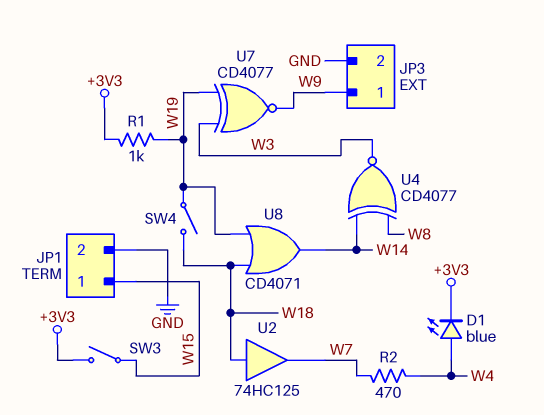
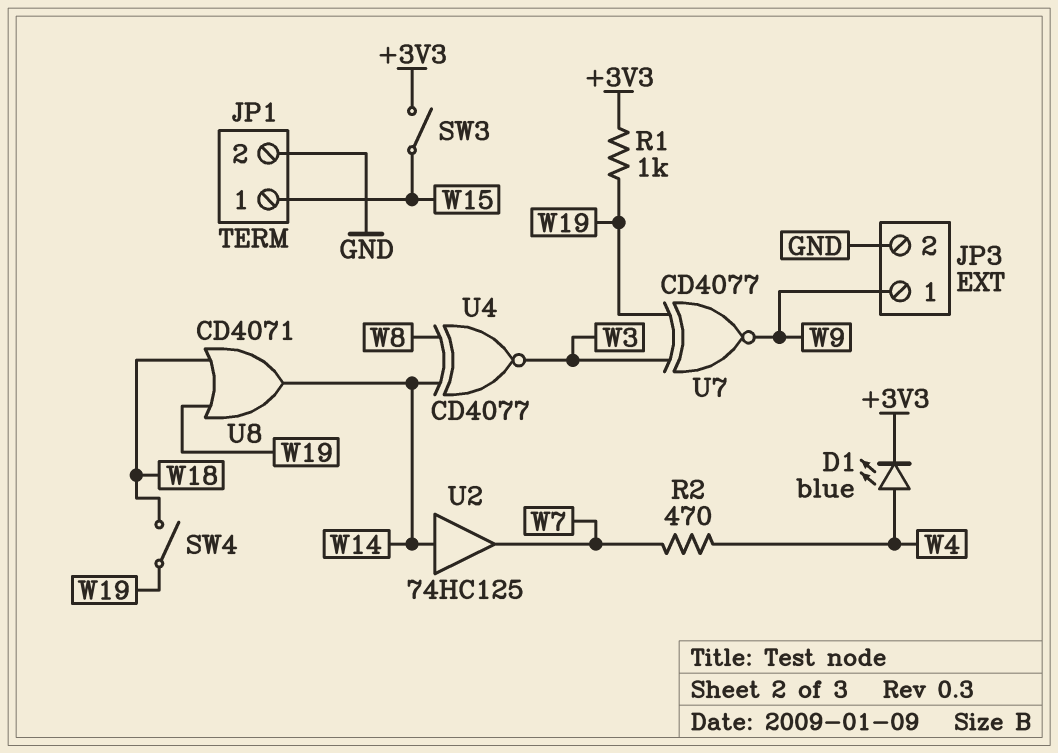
U2: buffer 74HC125 (in W18, out W7) -> buffer 74HC125 (in W14, out W7)

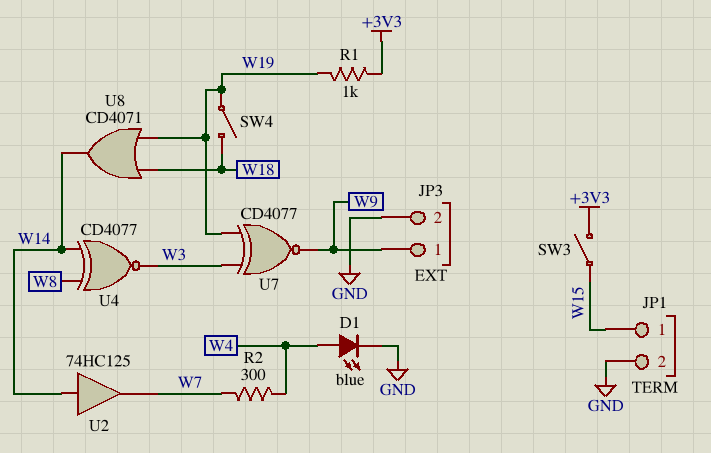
D1: LED blue (A W4, K +3V3) -> LED blue (A W4, K GND)
R2: 470 (W4, W7) -> 300 (W4, W7)

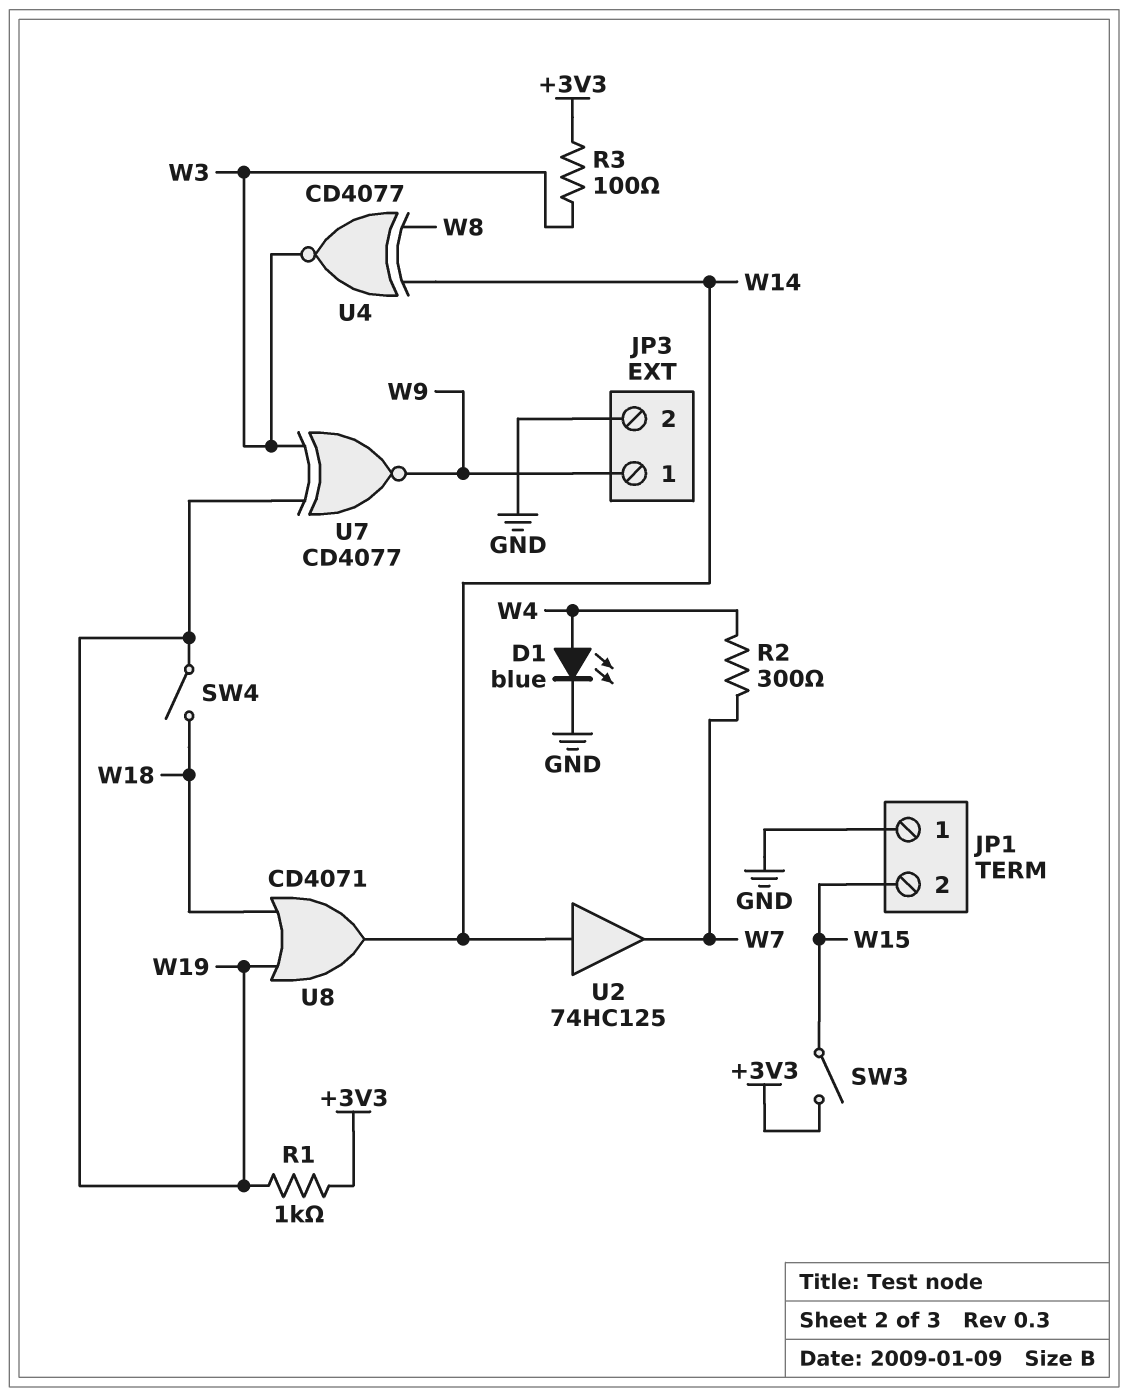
JP1 pin 1: W15 -> GND
JP1 pin 2: GND -> W15
R3: none -> 100 (+3V3, W3)

